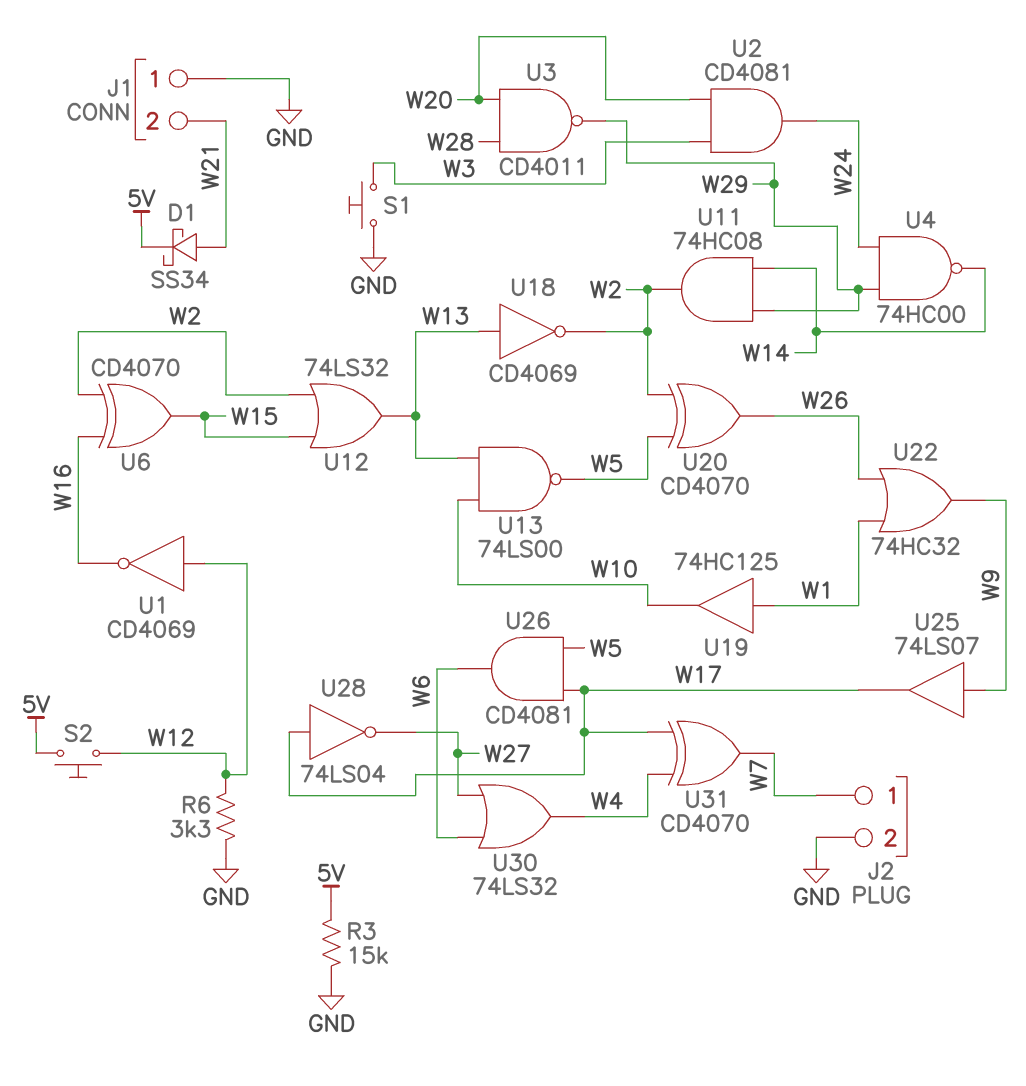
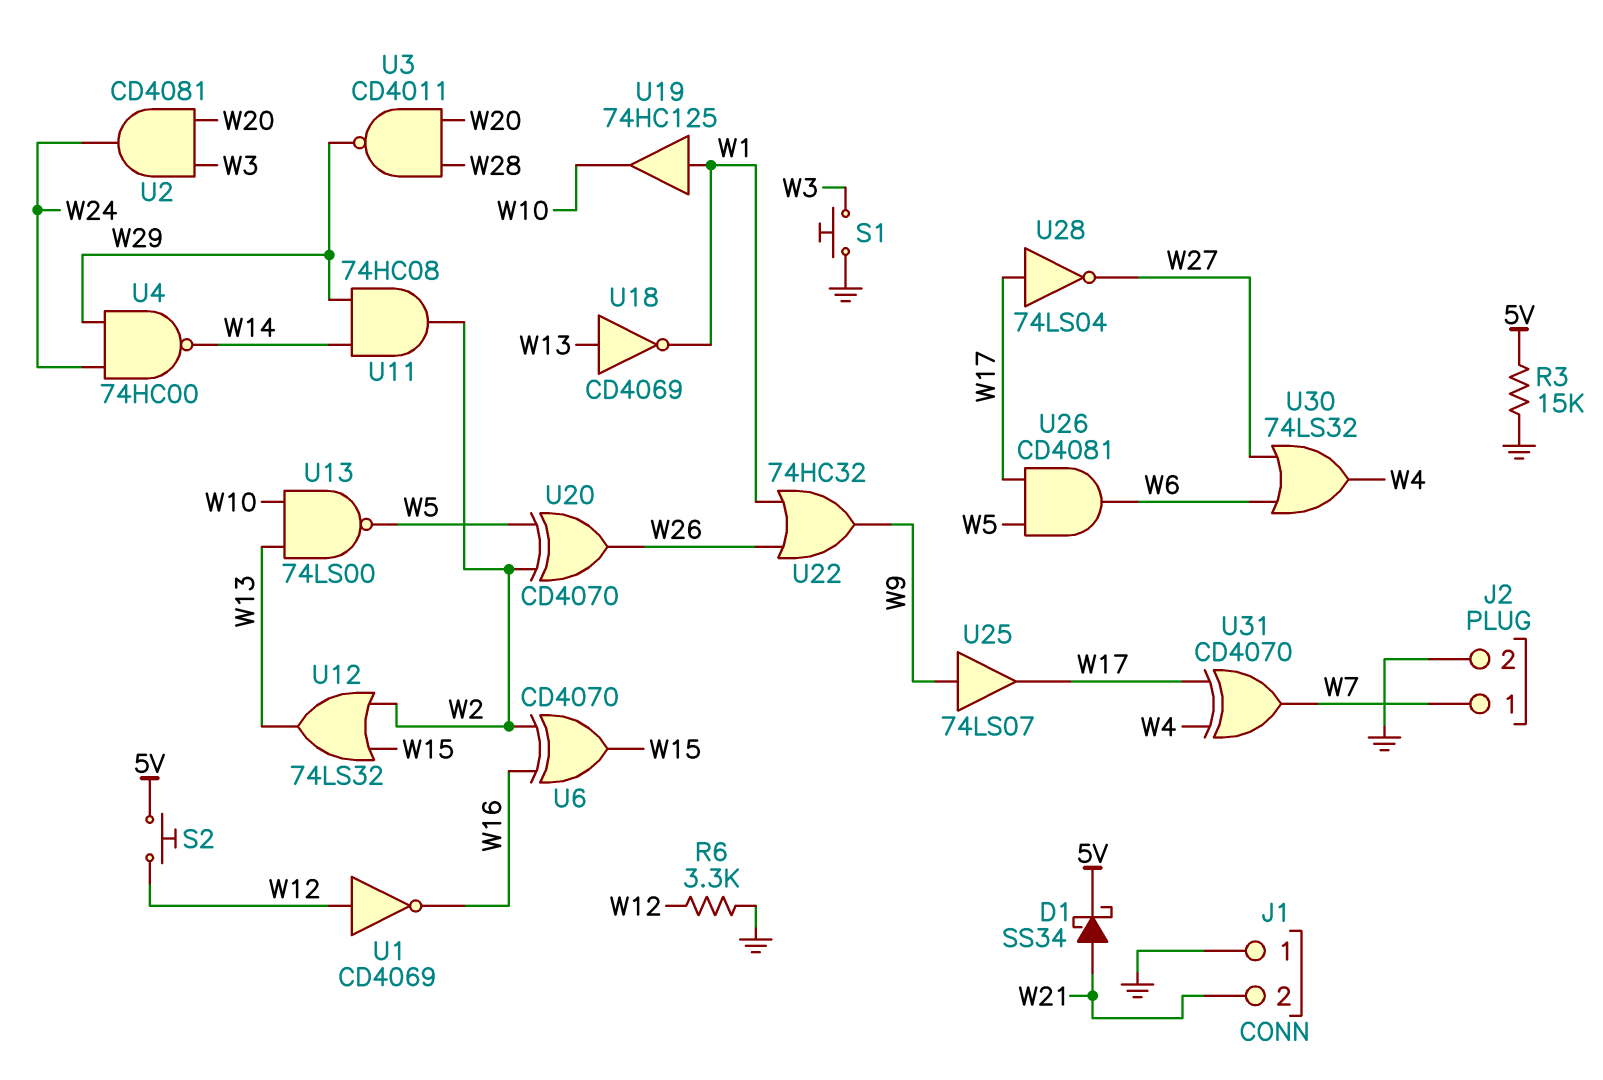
U18: NOT CD4069 (in W13, out W2) -> NOT CD4069 (in W13, out W1)

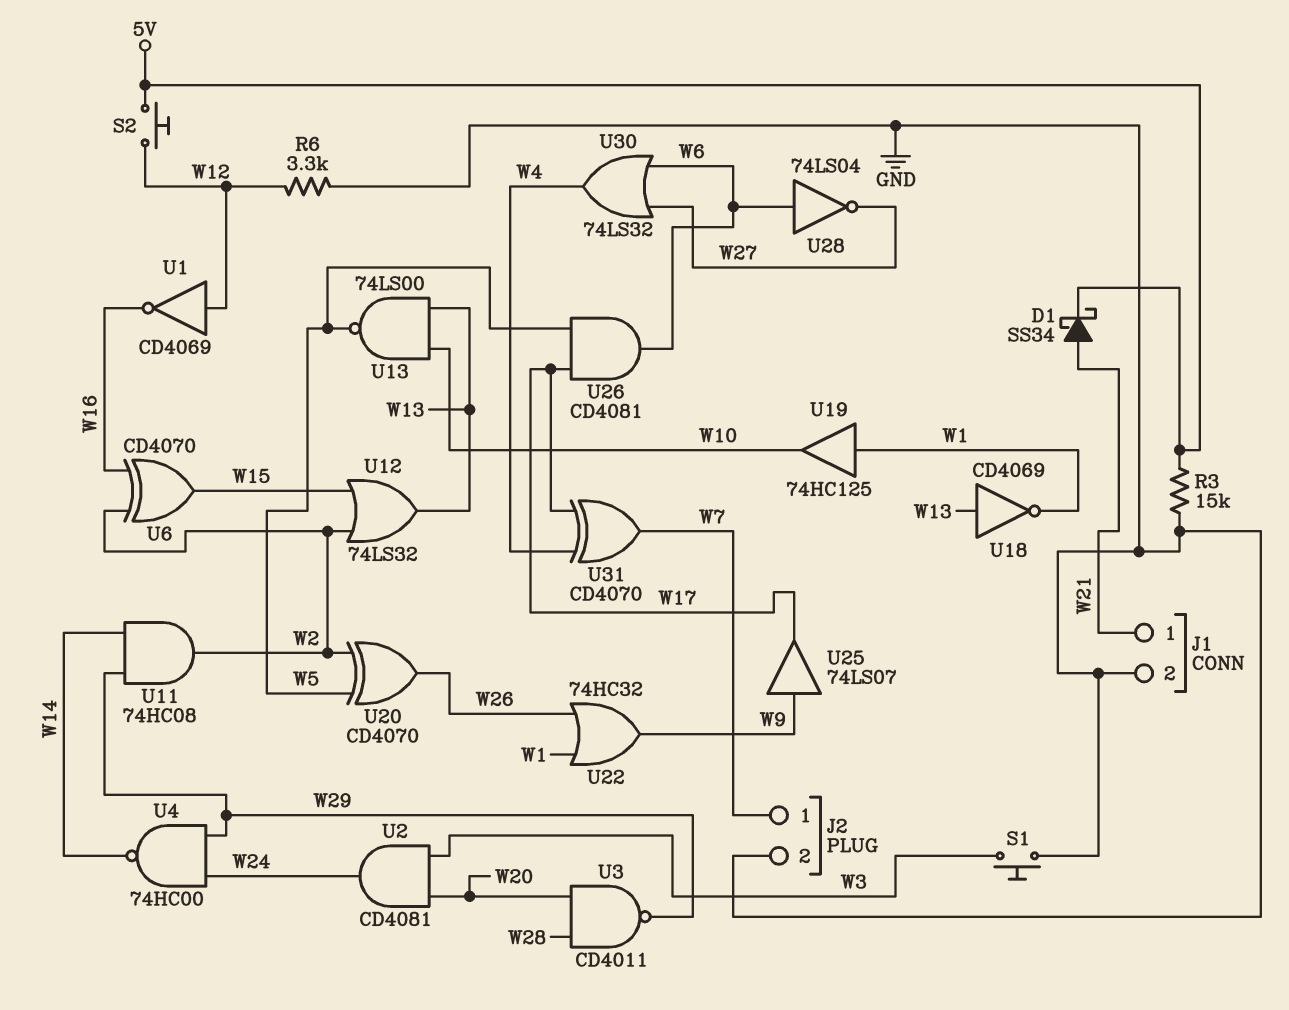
J1 pin 1: GND -> W21
J1 pin 2: W21 -> GND
U28: NOT 74LS04 (in W17, out W27) -> NOT 74LS04 (in W6, out W27)

